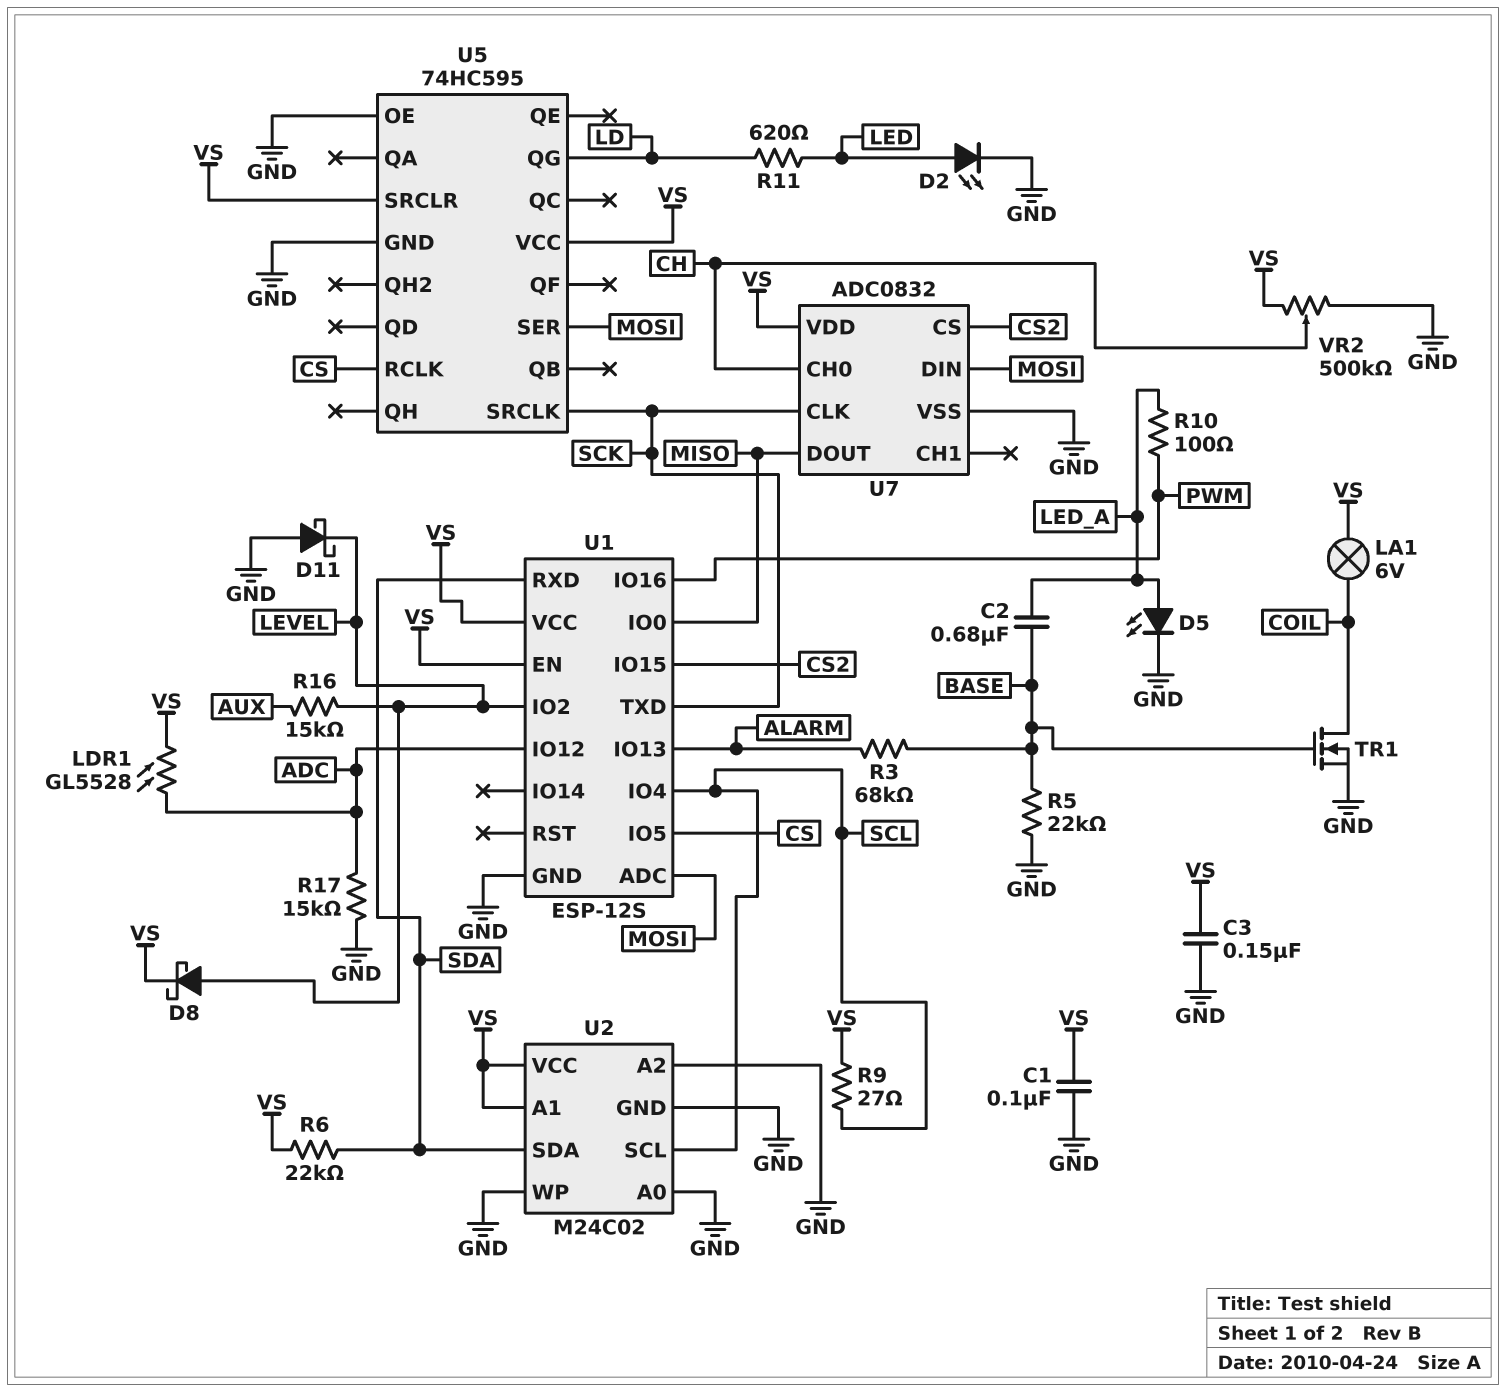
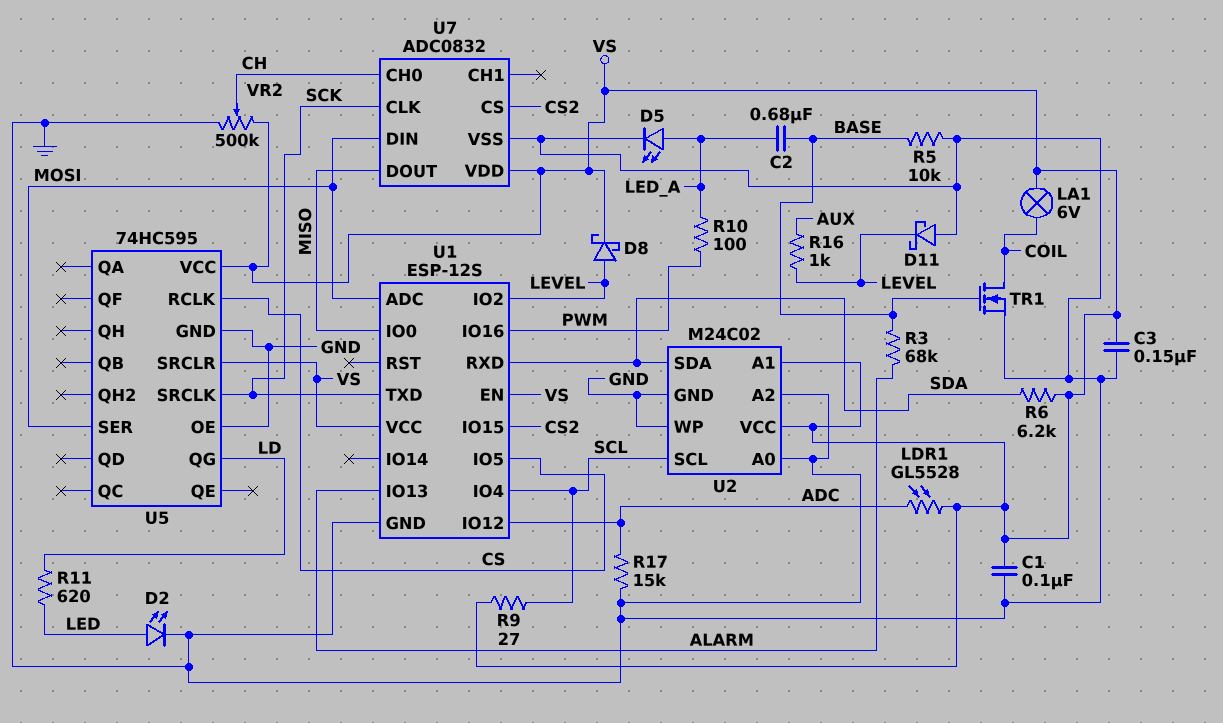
R5: 22k (BASE, GND) -> 10k (BASE, GND)
R6: 22k (SDA, VS) -> 6.2k (SDA, VS)
R16: 15k (AUX, LEVEL) -> 1k (AUX, LEVEL)

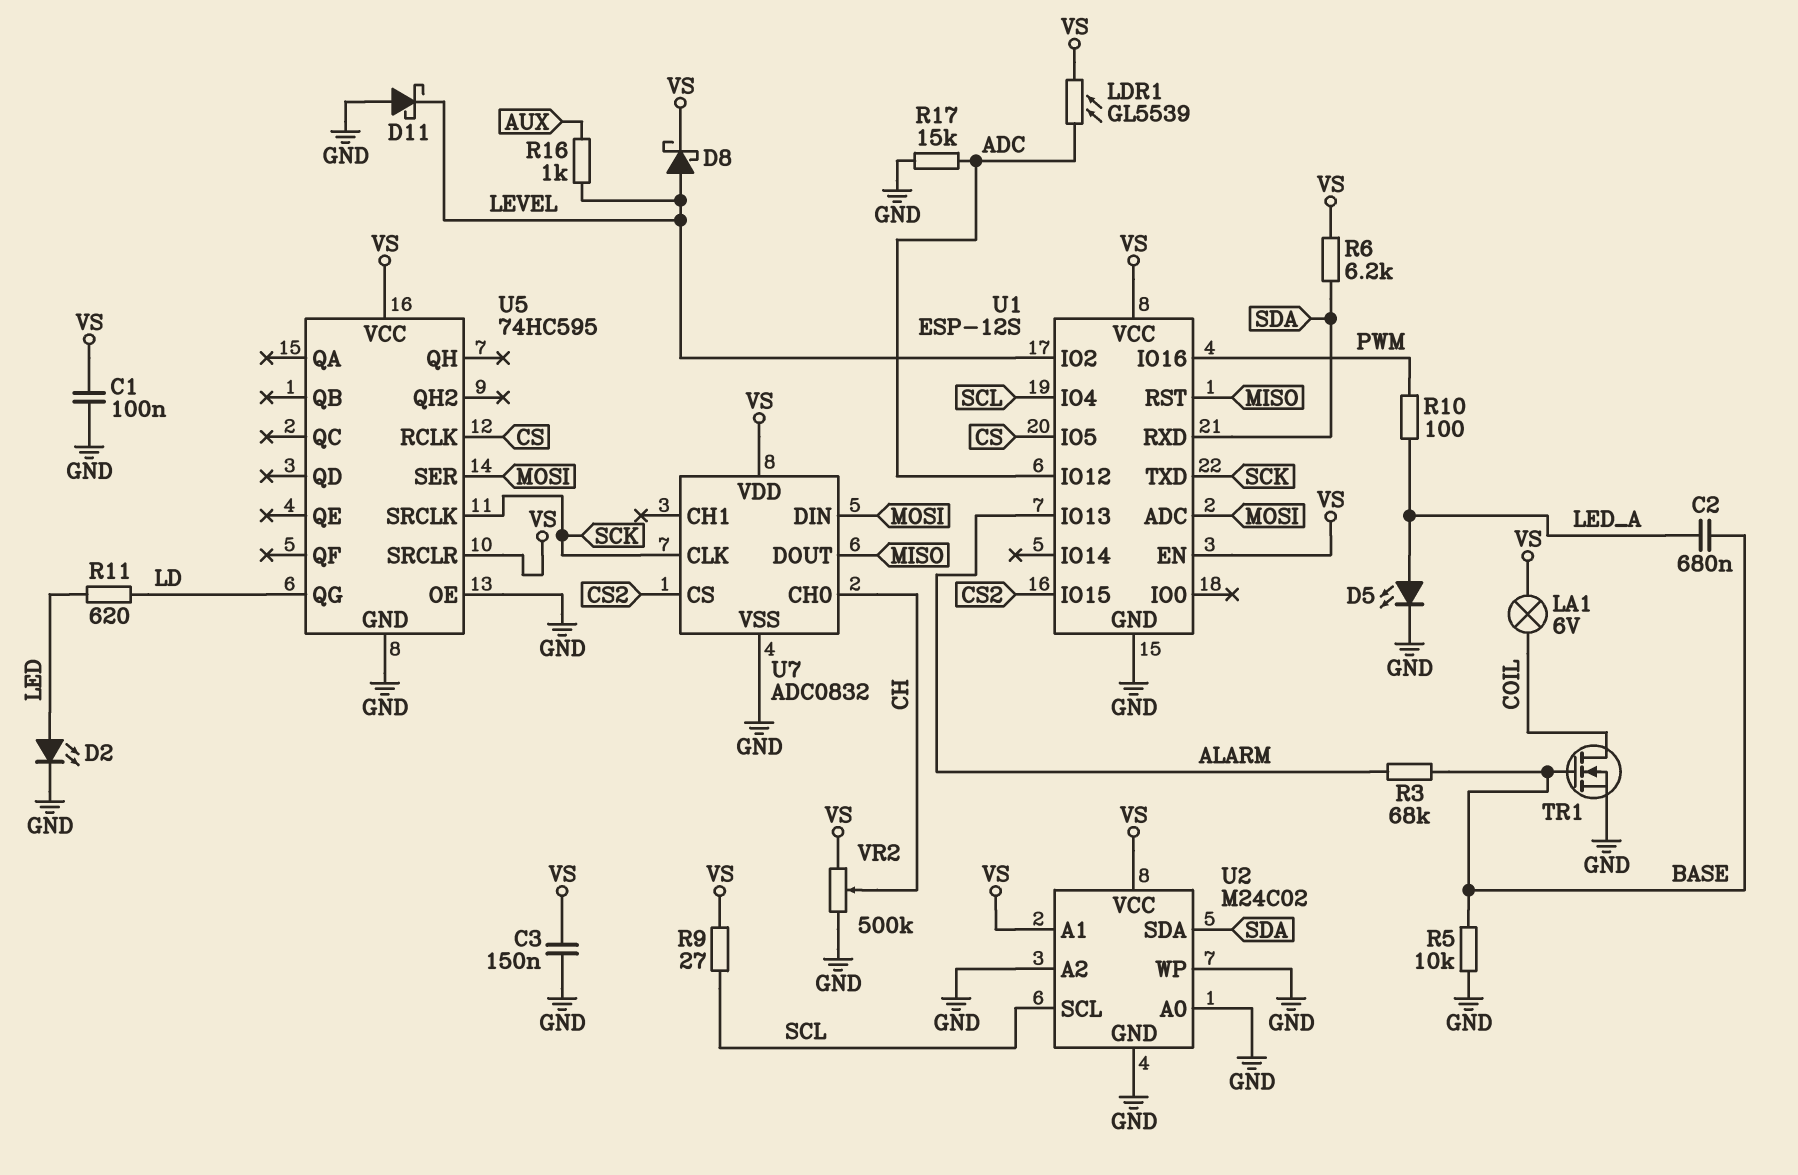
LDR1: GL5528 (ADC, VS) -> GL5539 (ADC, VS)
U1 pin IO0: MISO -> none
U1 pin RST: none -> MISO

